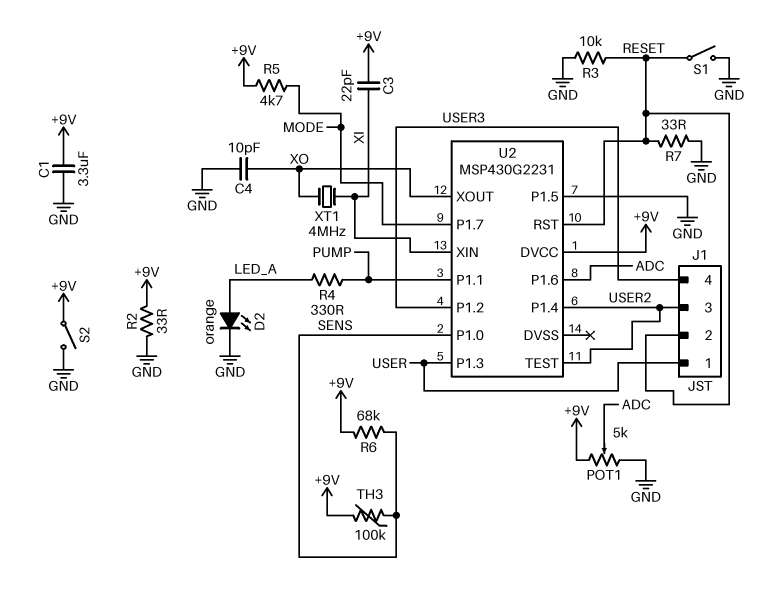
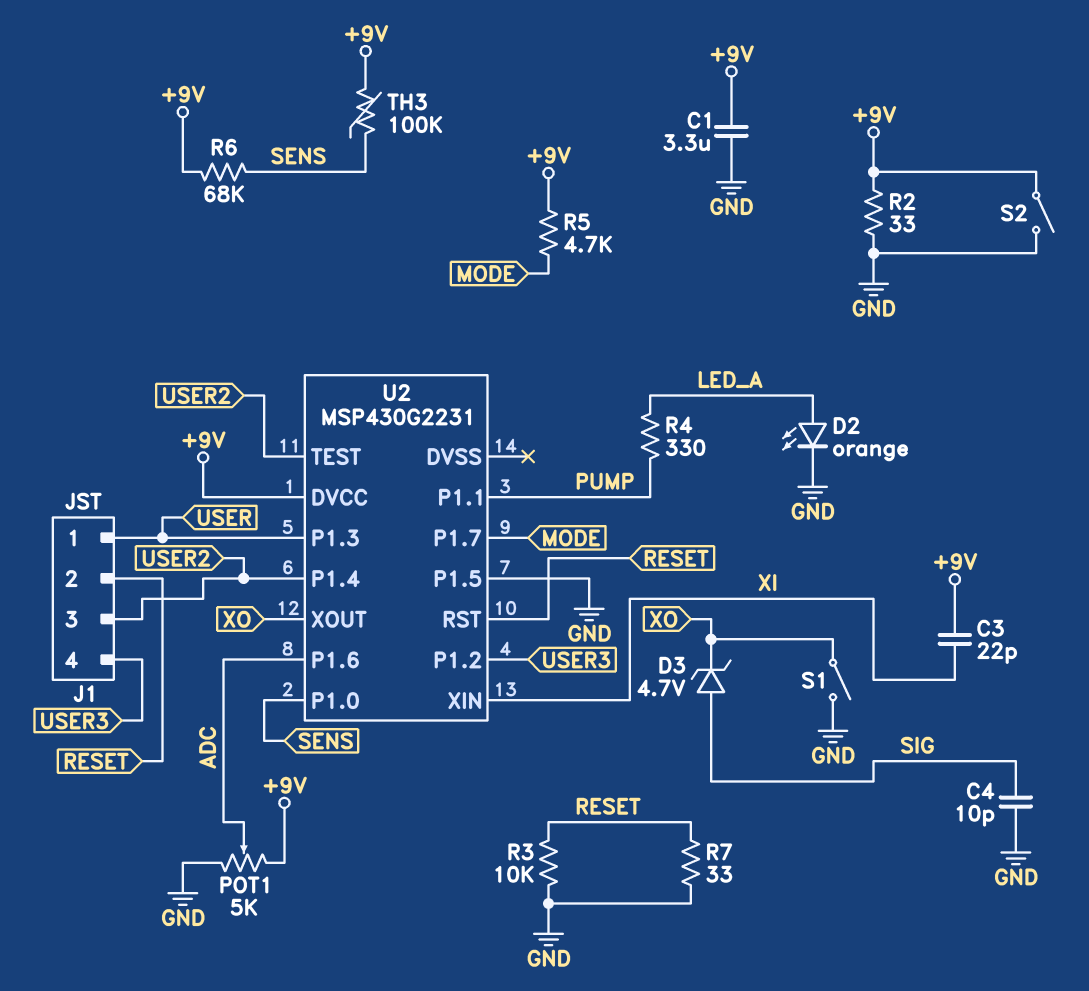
C4: 10pF (GND, XO) -> 10pF (GND, SIG)
D3: none -> zener 4.7V (A SIG, K XO)
S1: switch (GND, RESET) -> switch (GND, XO)
XT1: 4MHz (XI, XO) -> none

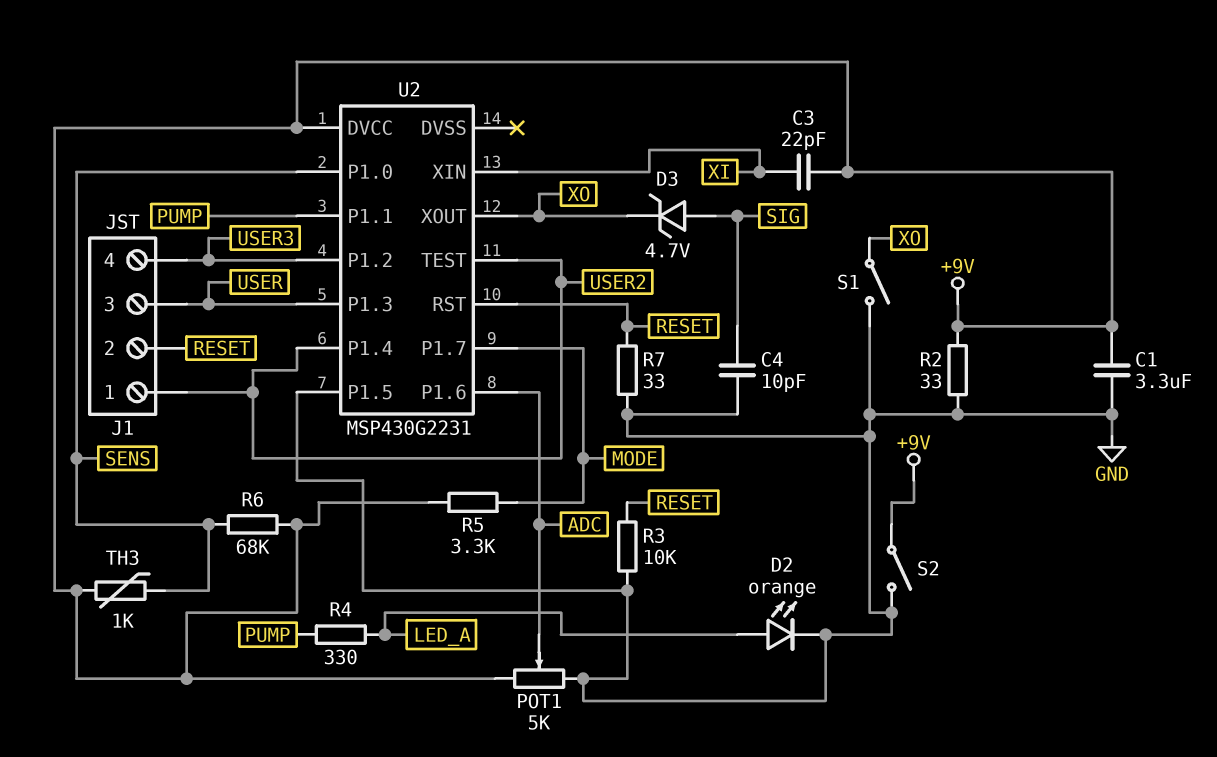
J1 pin 1: USER -> USER2
J1 pin 3: USER2 -> USER
R5: 4.7k (+9V, MODE) -> 3.3k (+9V, MODE)
TH3: 100k (+9V, SENS) -> 1k (+9V, SENS)

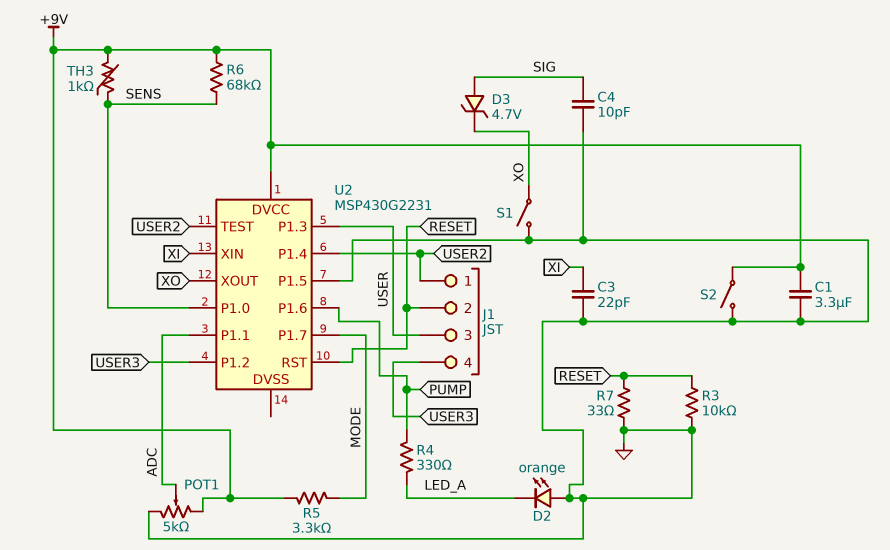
C3: 22pF (+9V, XI) -> 22pF (GND, XI)
D2: LED orange (A LED_A, K GND) -> LED orange (A GND, K LED_A)
R2: 33 (+9V, GND) -> none
U2 pin P1.1: PUMP -> ADC
U2 pin P1.6: ADC -> PUMP

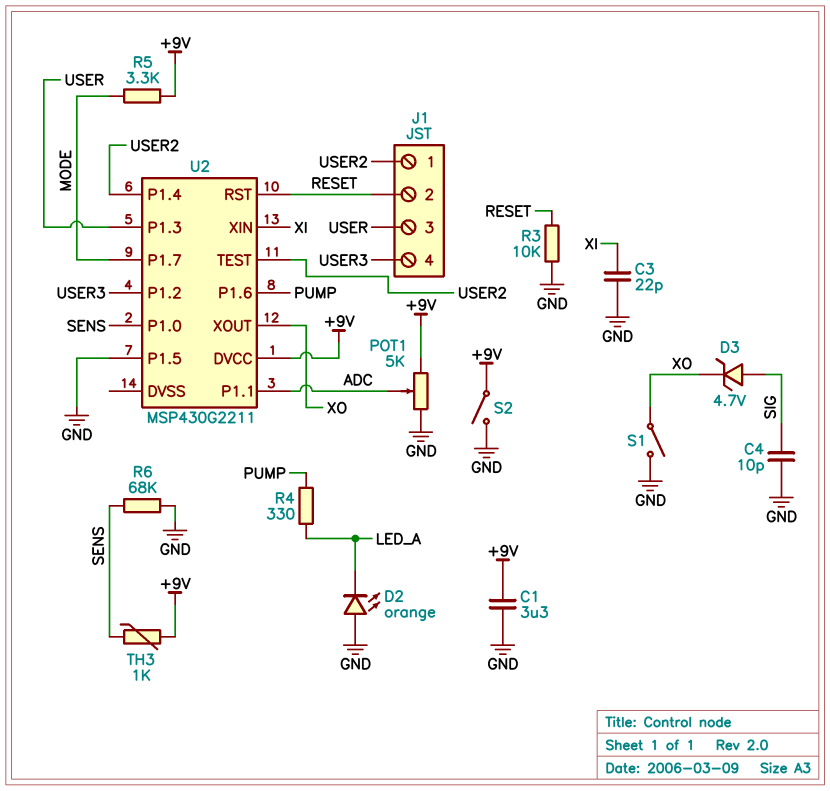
R6: 68k (+9V, SENS) -> 68k (GND, SENS)
R7: 33 (GND, RESET) -> none
U2: MSP430G2231 -> MSP430G2211

